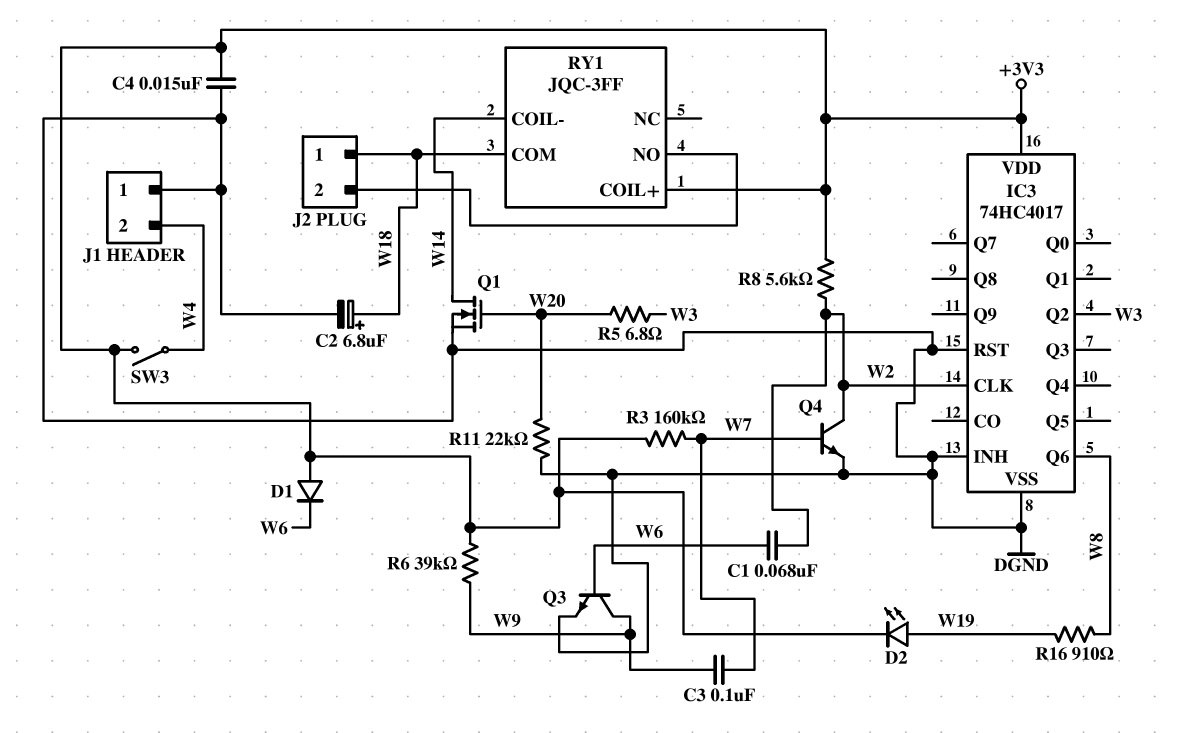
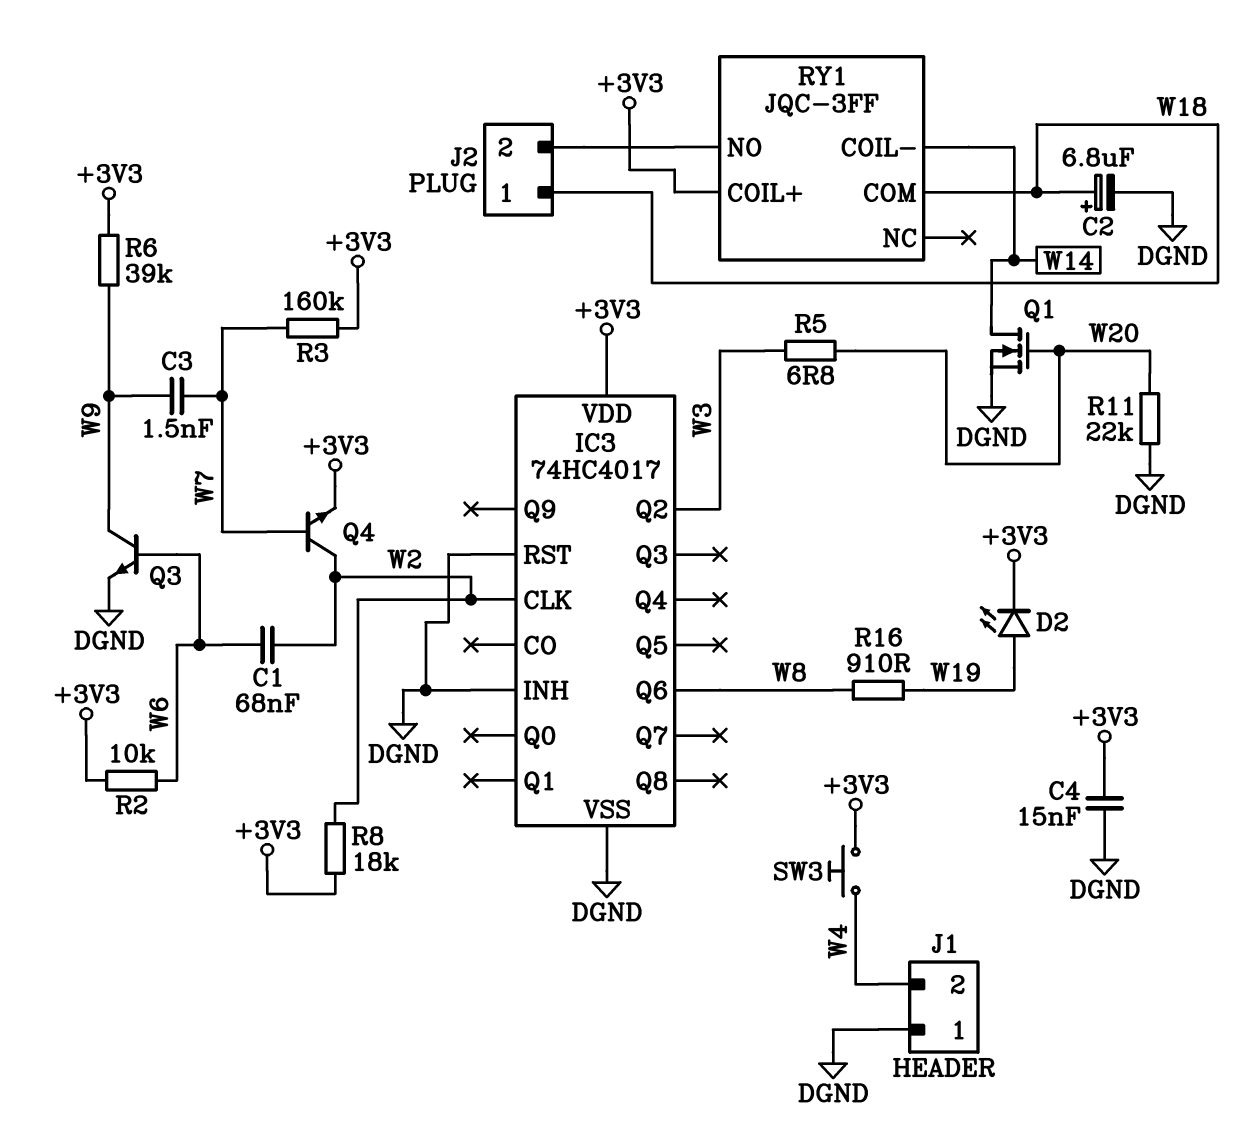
C3: 100nF (W7, W9) -> 1.5nF (W7, W9)
D1: diode (A +3V3, K W6) -> none
Q4: NPN (B W7, C W2, E DGND) -> NPN (B W7, C W2, E +3V3)
R2: none -> 10k (+3V3, W6)
R8: 5.6k (+3V3, W2) -> 18k (+3V3, W2)
SW3: switch (+3V3, W4) -> button (+3V3, W4)

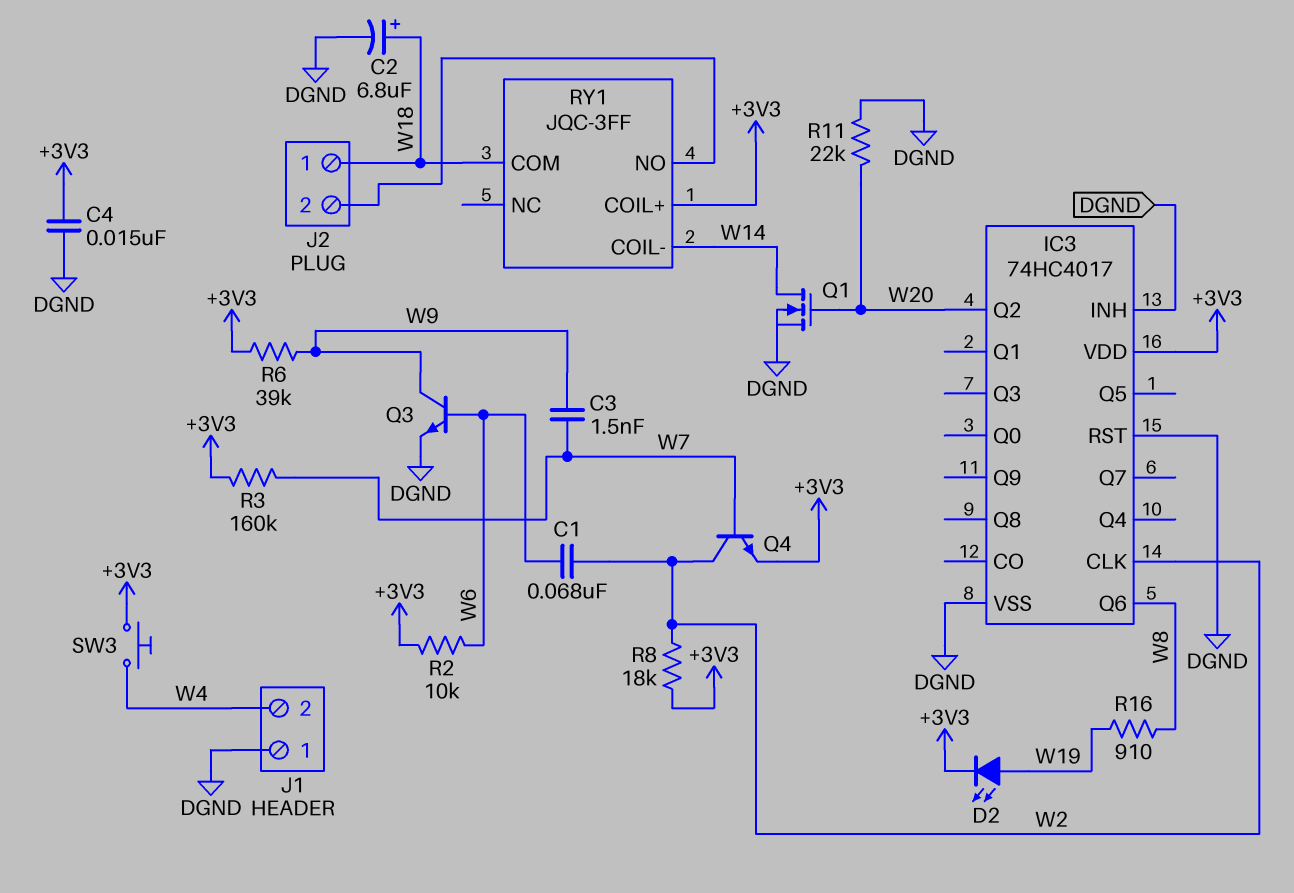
IC3 pin Q2: W3 -> W20
R5: 6.8 (W3, W20) -> none

